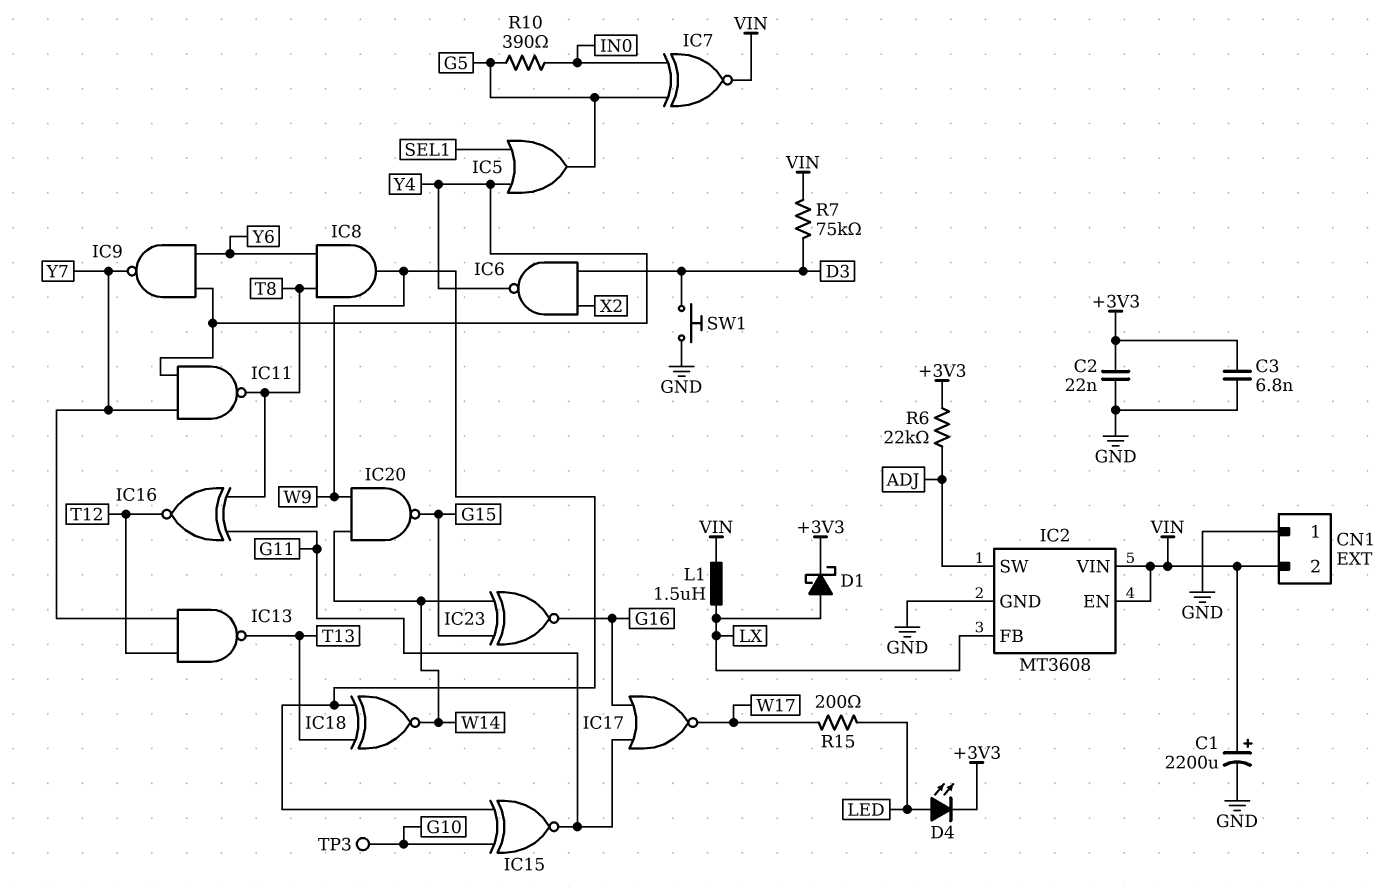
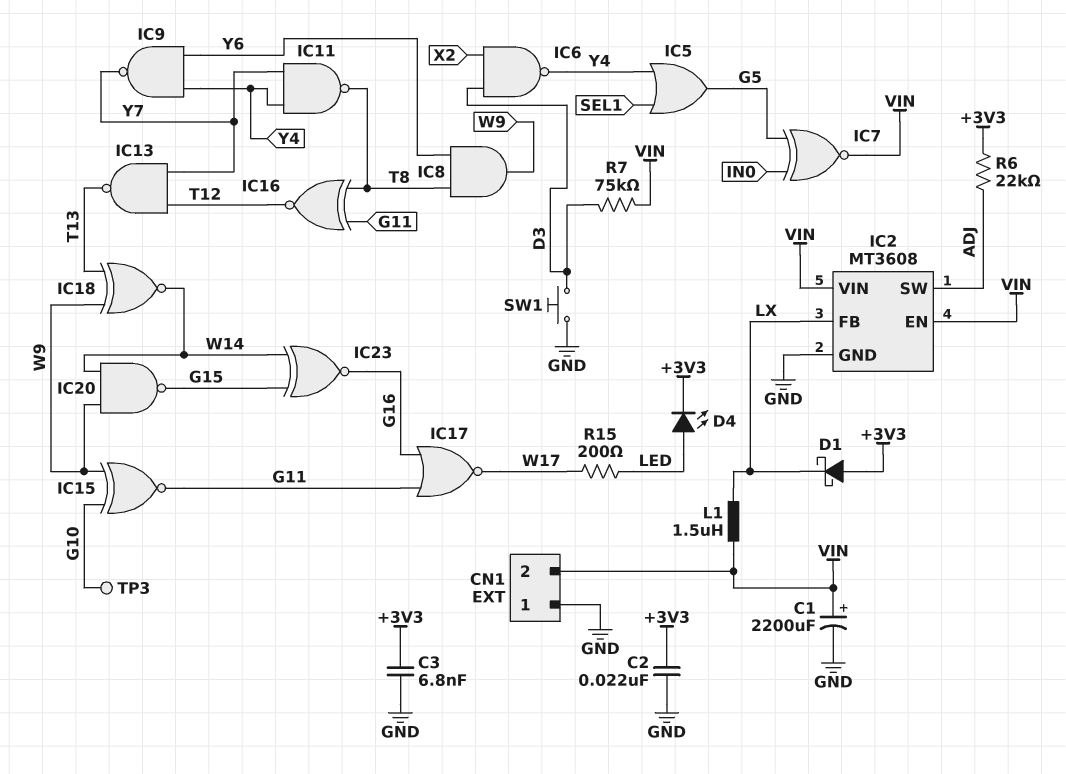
D1: schottky (A LX, K +3V3) -> schottky (A +3V3, K LX)
R10: 390 (G5, IN0) -> none

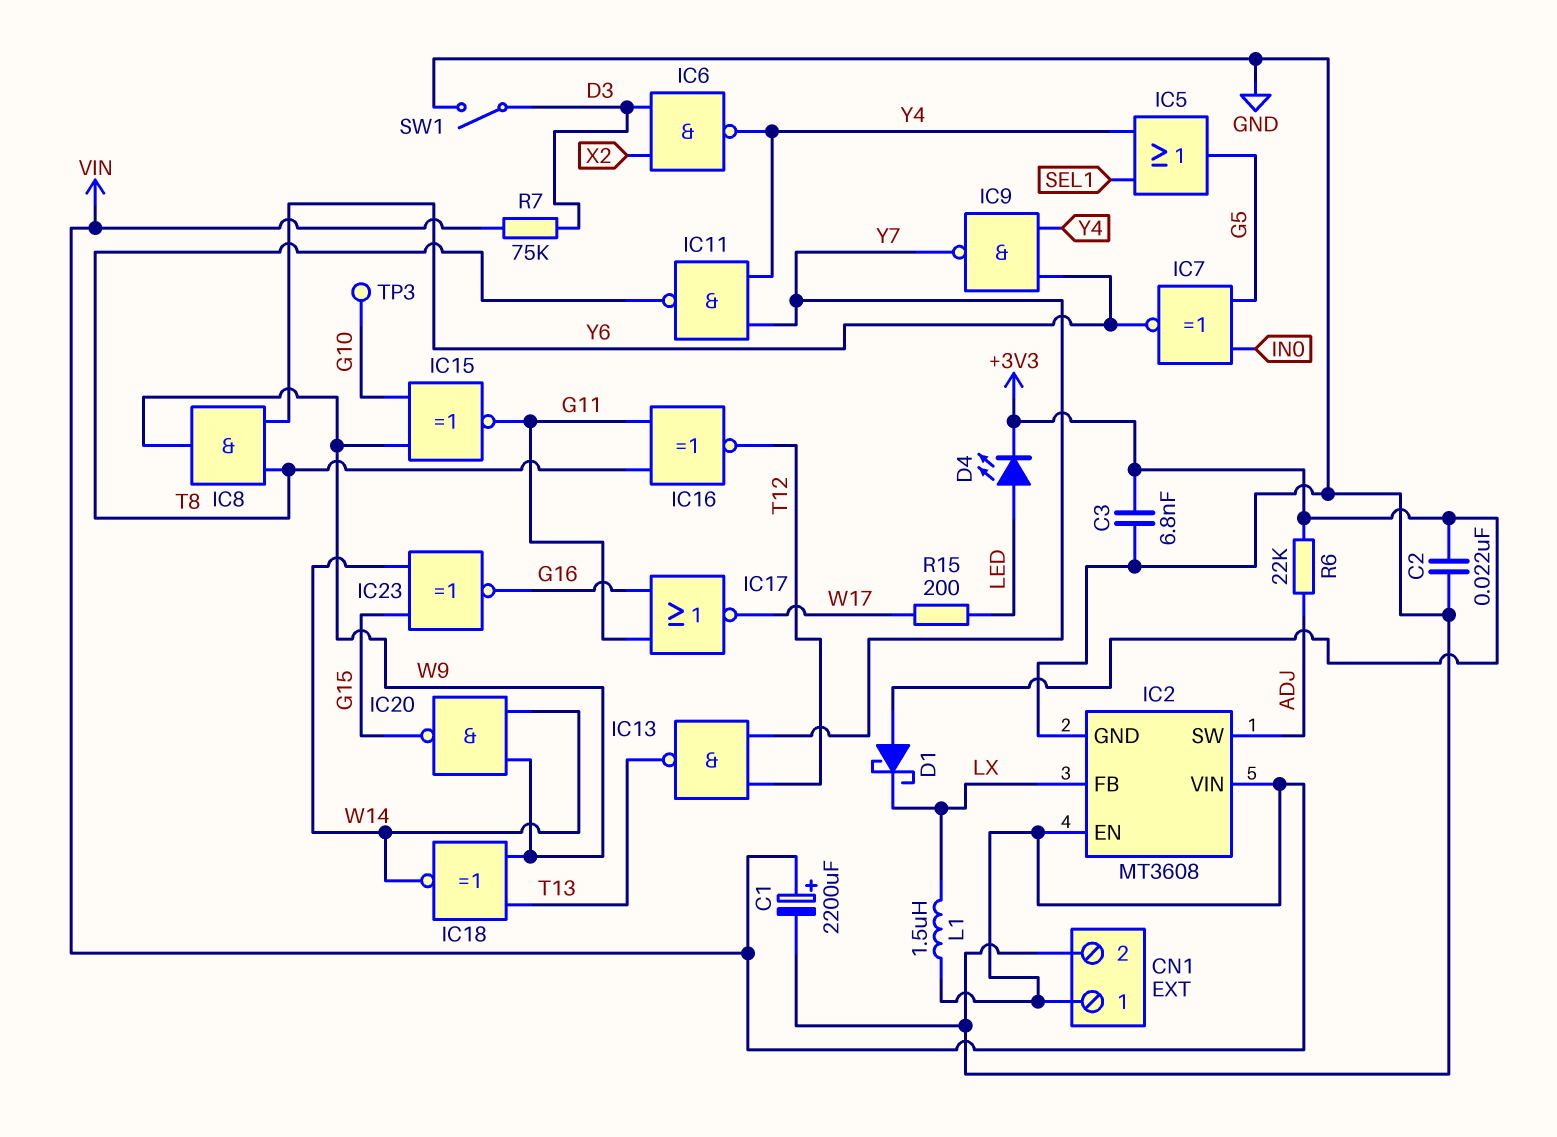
CN1 pin 1: GND -> VIN
CN1 pin 2: VIN -> GND
IC7: XNOR (in G5, in IN0, out VIN) -> XNOR (in G5, in IN0, out Y6)
SW1: button (D3, GND) -> switch (D3, GND)

